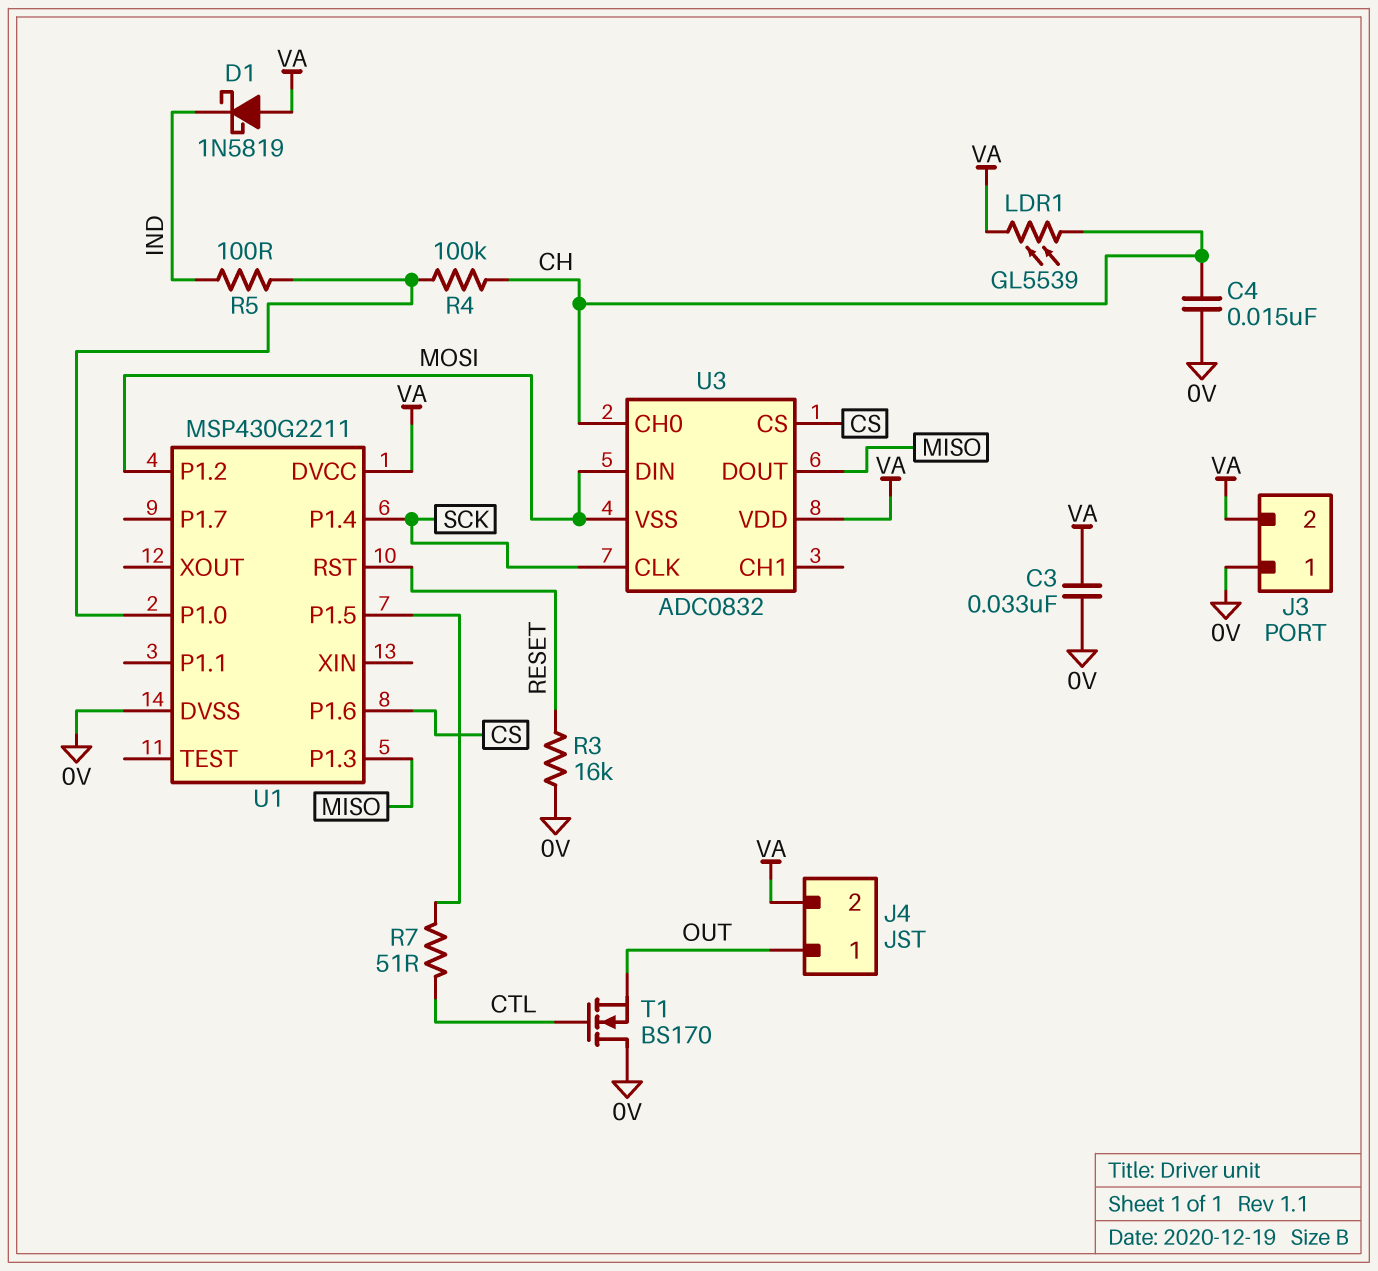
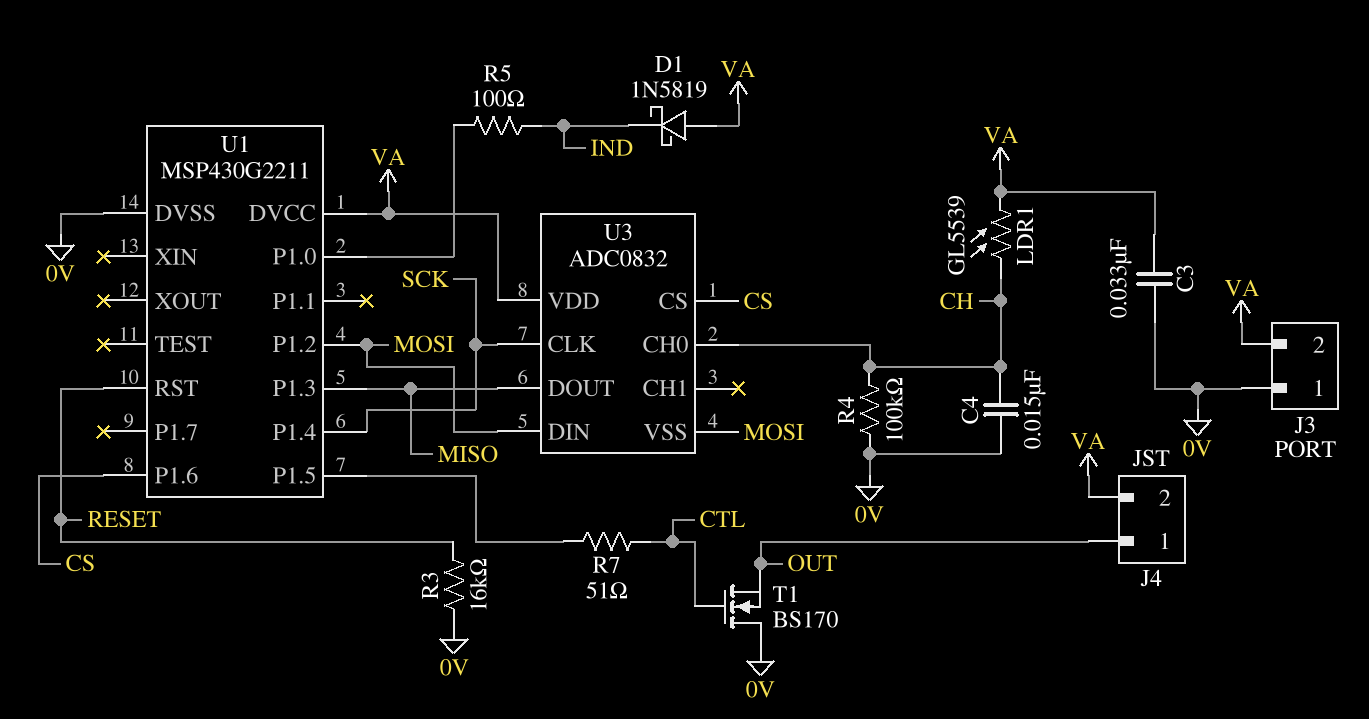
R4: 100k (CH, U1/P1.0) -> 100k (0V, CH)

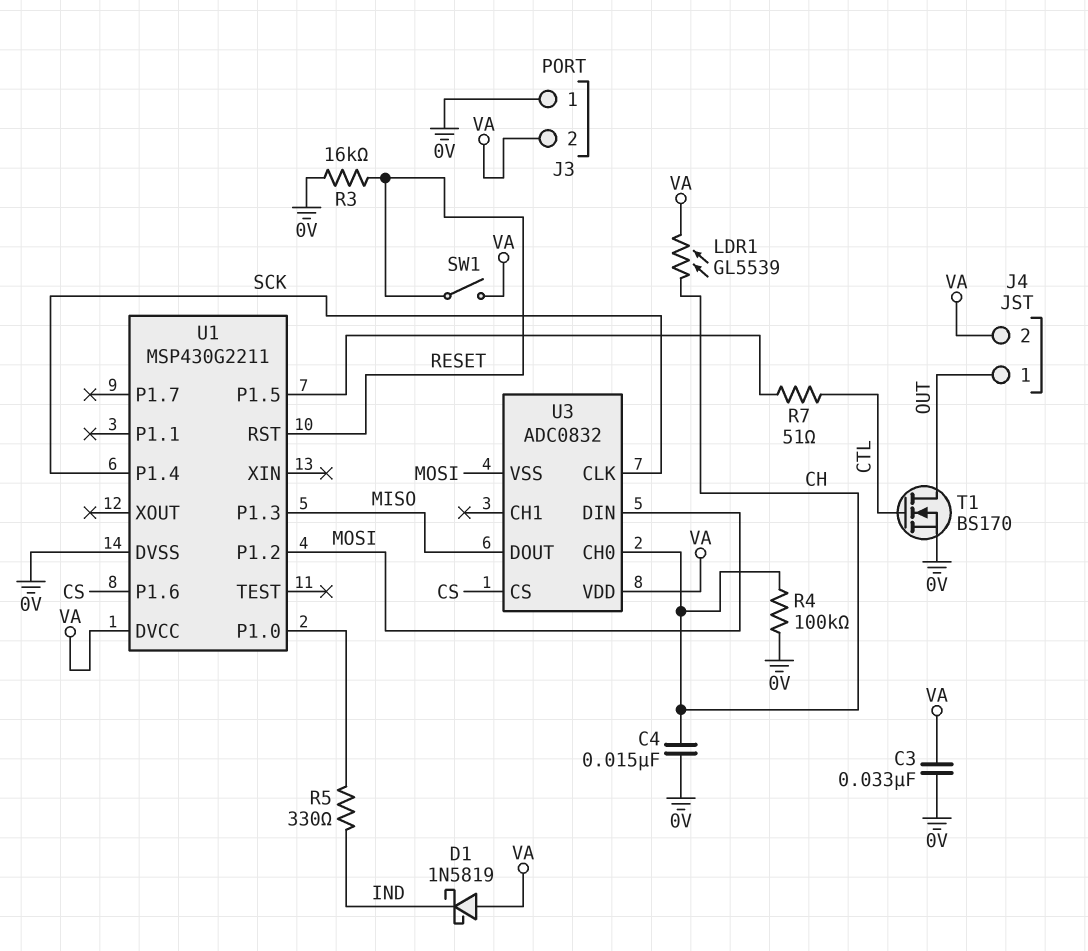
R5: 100 (IND, U1/P1.0) -> 330 (IND, U1/P1.0)
SW1: none -> switch (RESET, VA)
T1: NMOS BS170 (G CTL, D 0V, S OUT) -> NMOS BS170 (G CTL, D OUT, S 0V)

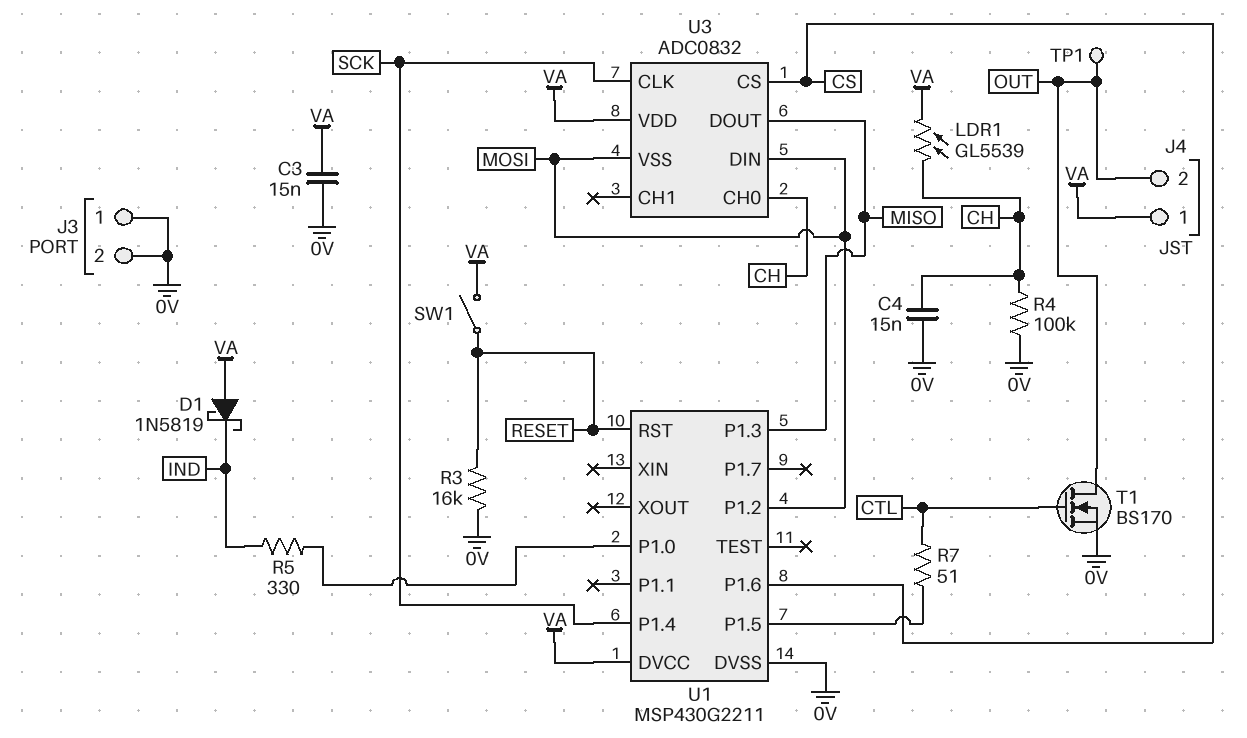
C3: 33nF (0V, VA) -> 15nF (0V, VA)
J3 pin 2: VA -> 0V
J4 pin 1: OUT -> VA
J4 pin 2: VA -> OUT
TP1: none -> test point (OUT)

